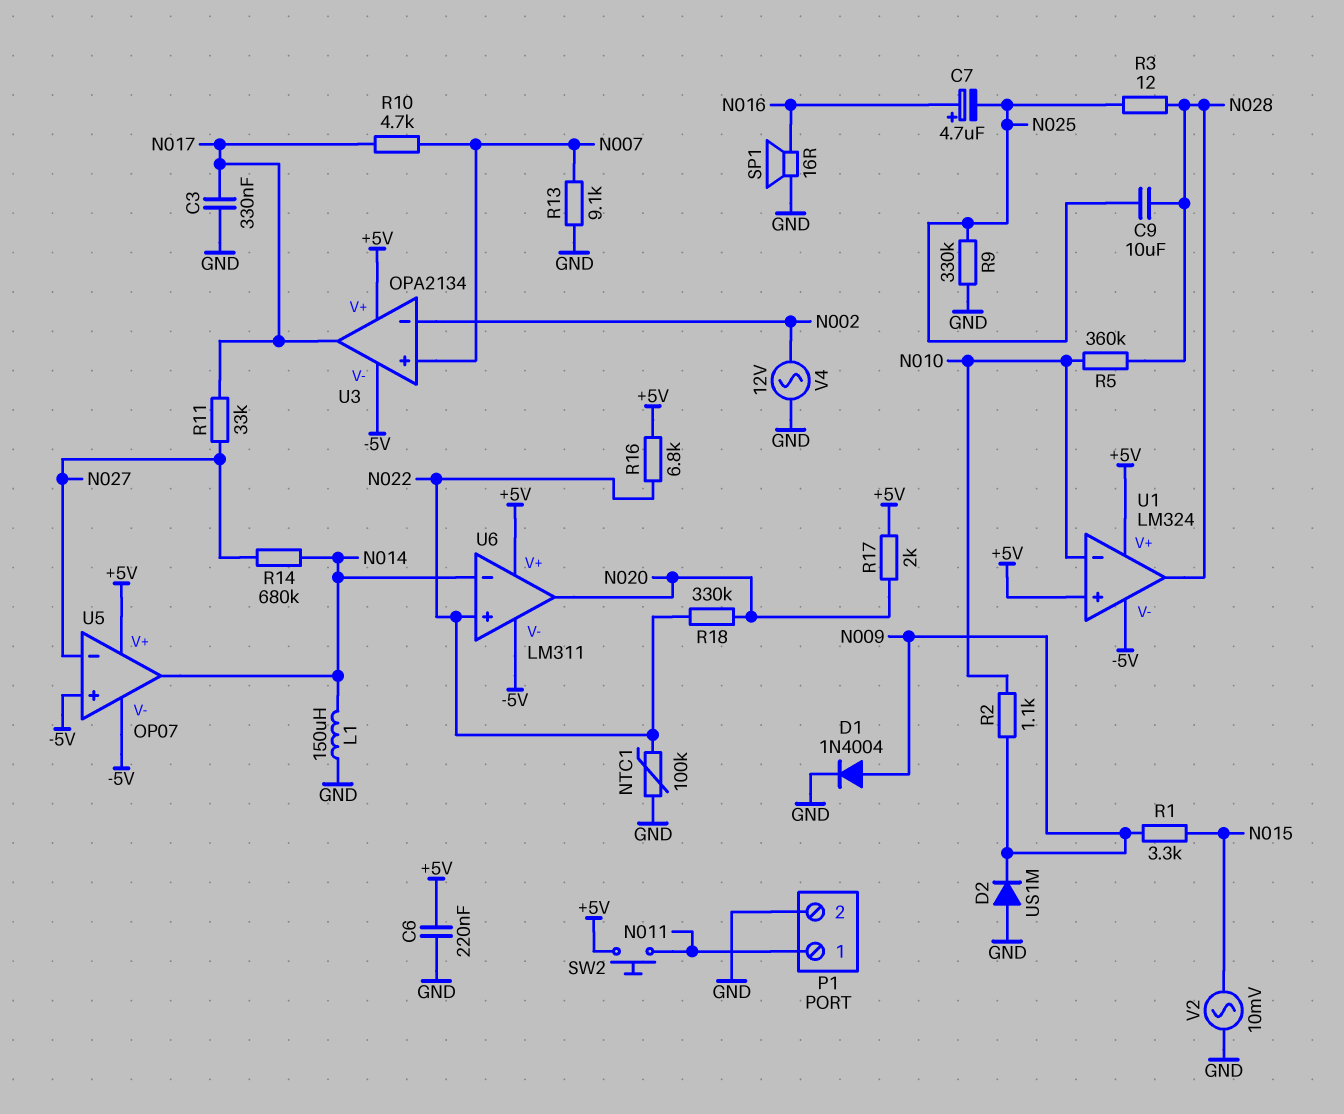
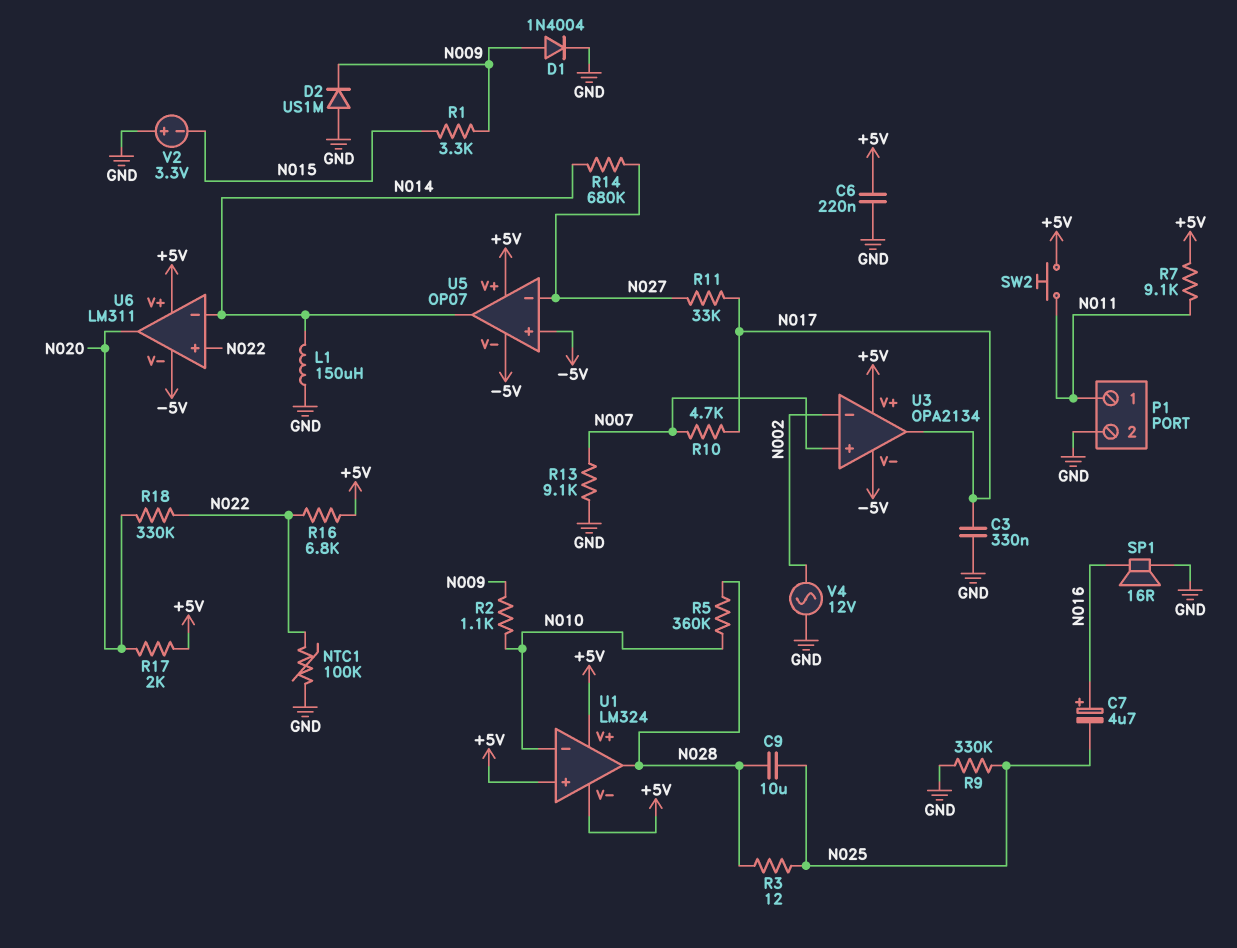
R7: none -> 9.1k (+5V, N011)
U1 pin V-: -5V -> +5V
V2: AC 10mV (GND, N015) -> 3.3V (plus GND, minus N015)

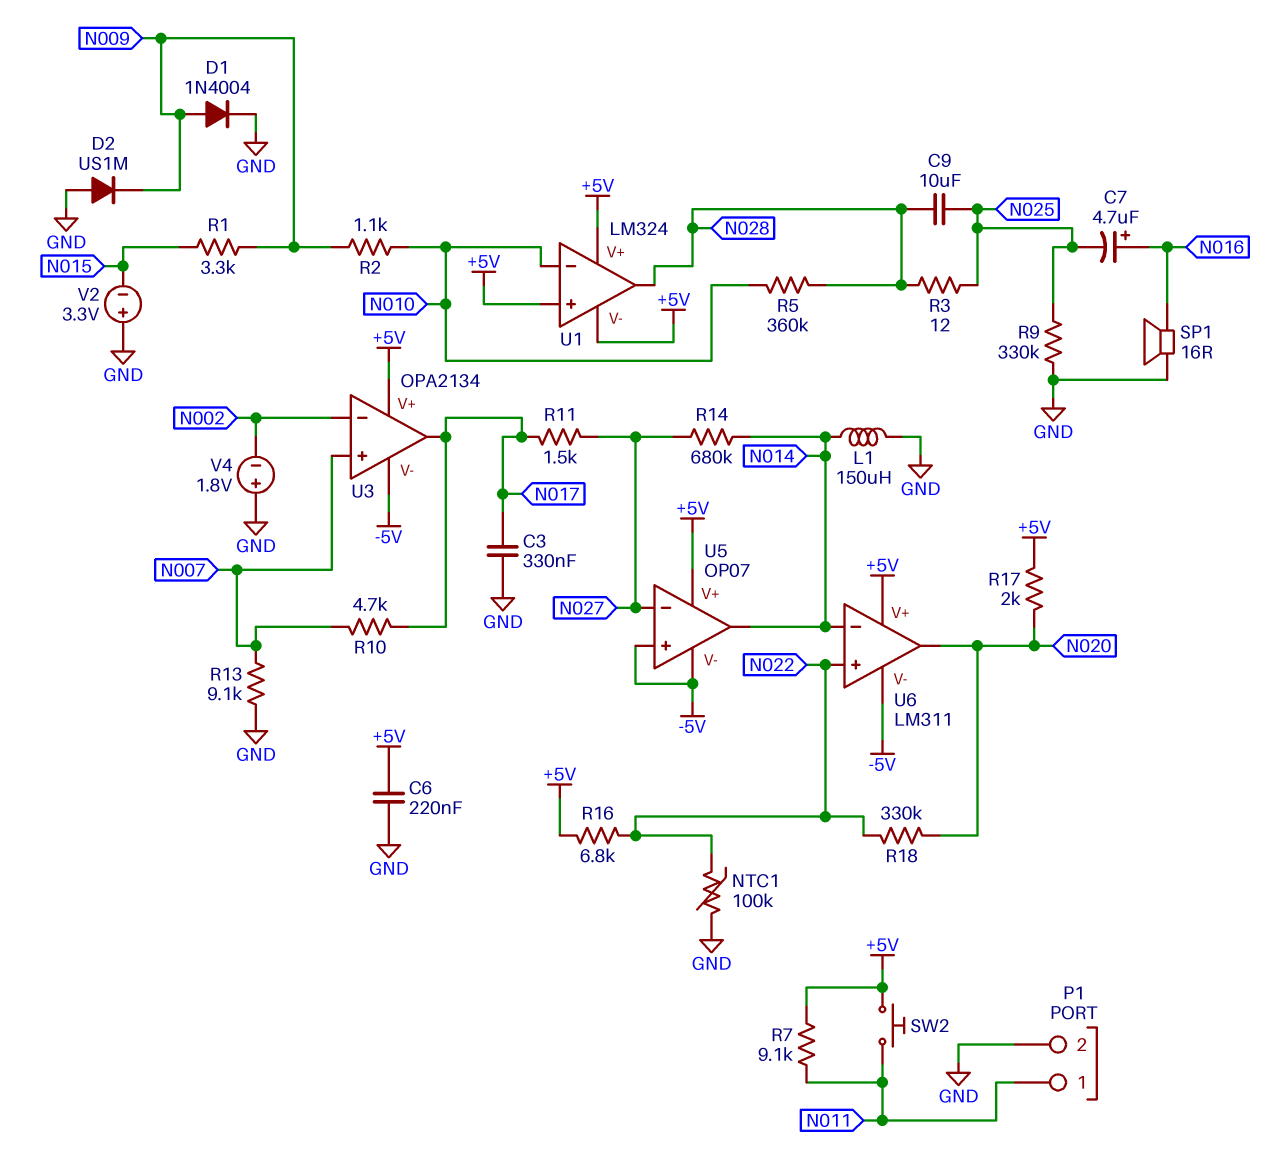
R11: 33k (N017, N027) -> 1.5k (N017, N027)
V4: AC 12V (GND, N002) -> 1.8V (plus GND, minus N002)

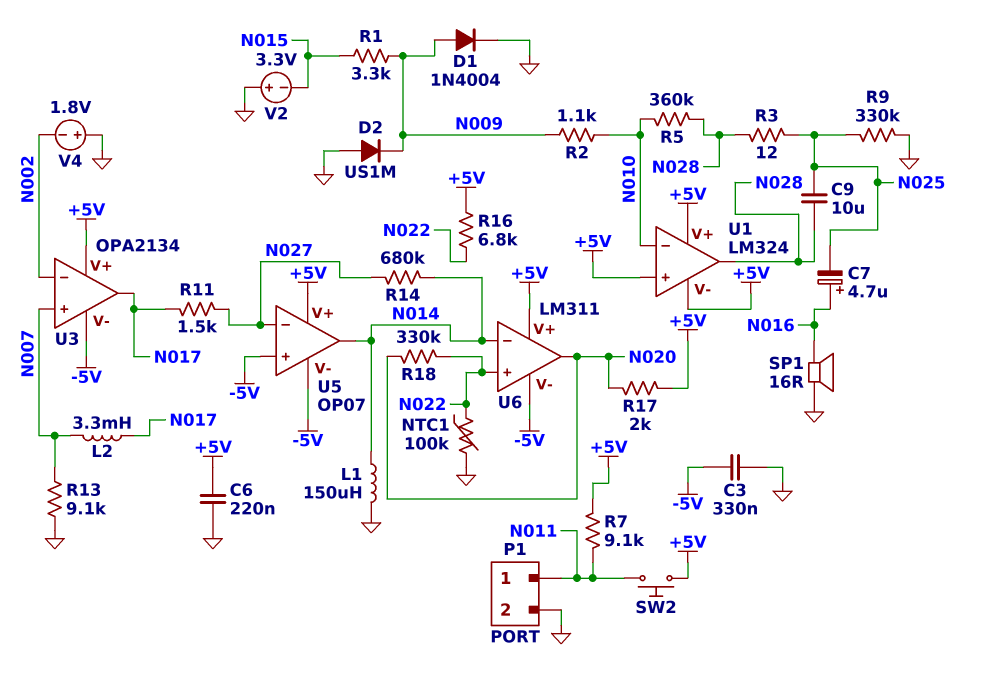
C3: 330nF (GND, N017) -> 330nF (-5V, GND)
L2: none -> 3.3mH (N007, N017)
R10: 4.7k (N007, N017) -> none

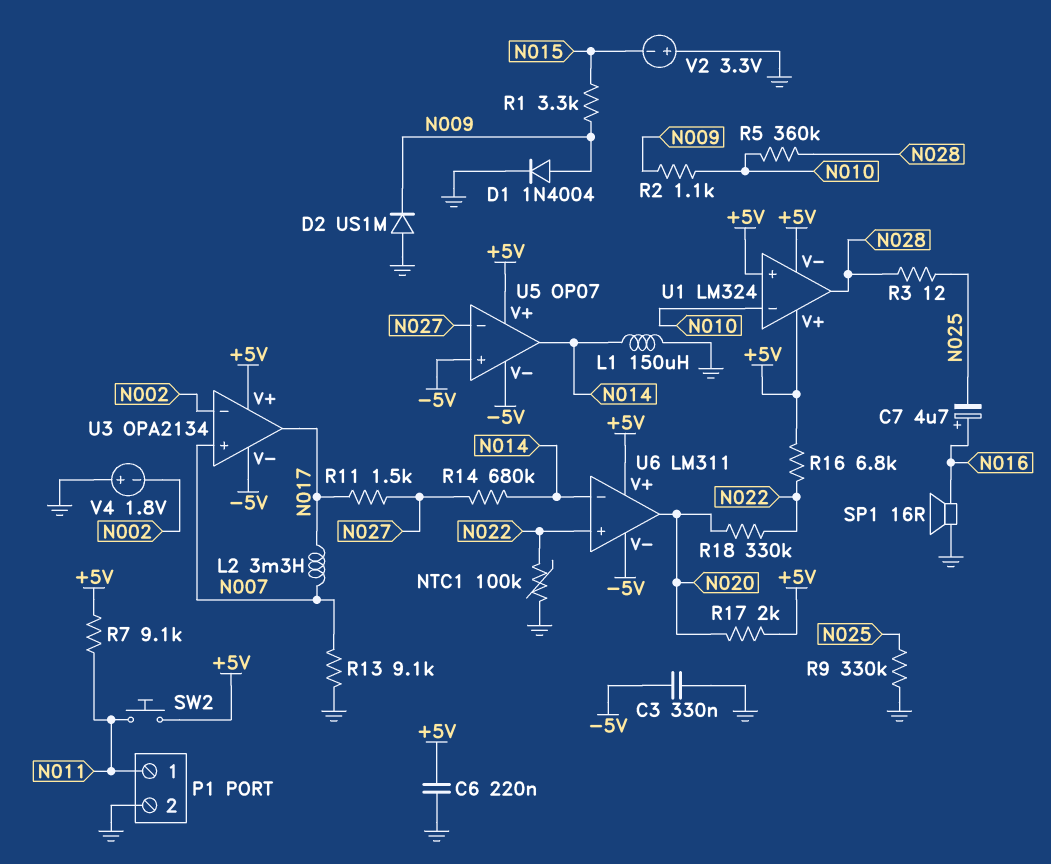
C9: 10uF (N025, N028) -> none

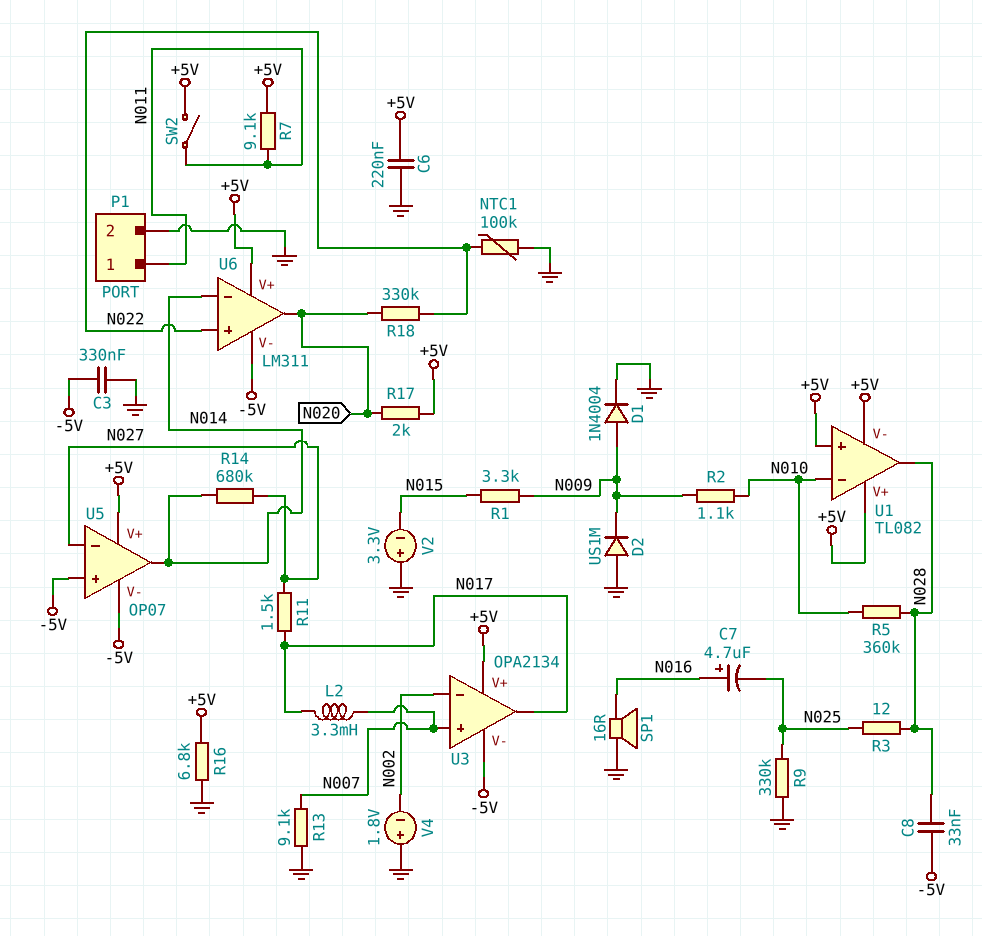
C8: none -> 33nF (-5V, N028)
L1: 150uH (GND, N014) -> none
R16: 6.8k (+5V, N022) -> 6.8k (+5V, GND)
SW2: button (+5V, N011) -> switch (+5V, N011)
U1: LM324 -> TL082

